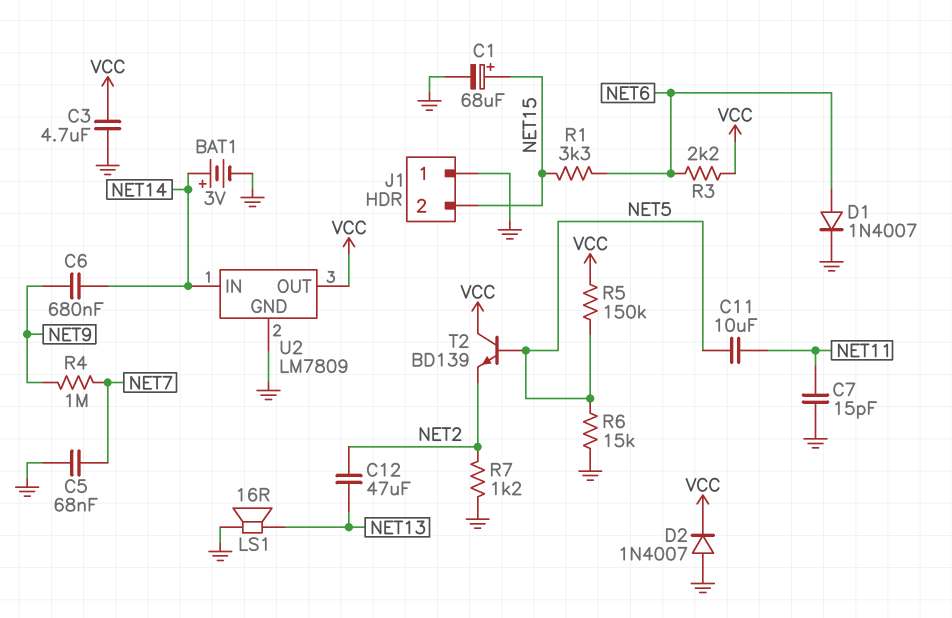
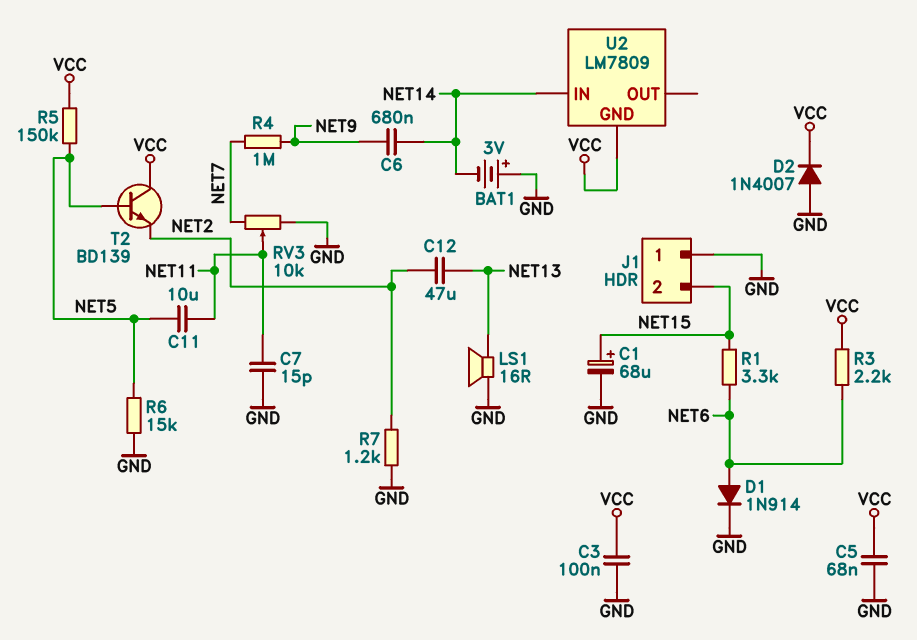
BAT1: 3V (plus NET14, minus GND) -> 3V (plus GND, minus NET14)
C3: 4.7uF (GND, VCC) -> 100nF (GND, VCC)
C5: 68nF (GND, NET7) -> 68nF (GND, VCC)
D1: diode 1N4007 (A NET6, K GND) -> diode 1N914 (A NET6, K GND)
RV3: none -> 10k (GND, NET7, wiper NET11)
U2 pin GND: GND -> VCC
U2 pin OUT: VCC -> none

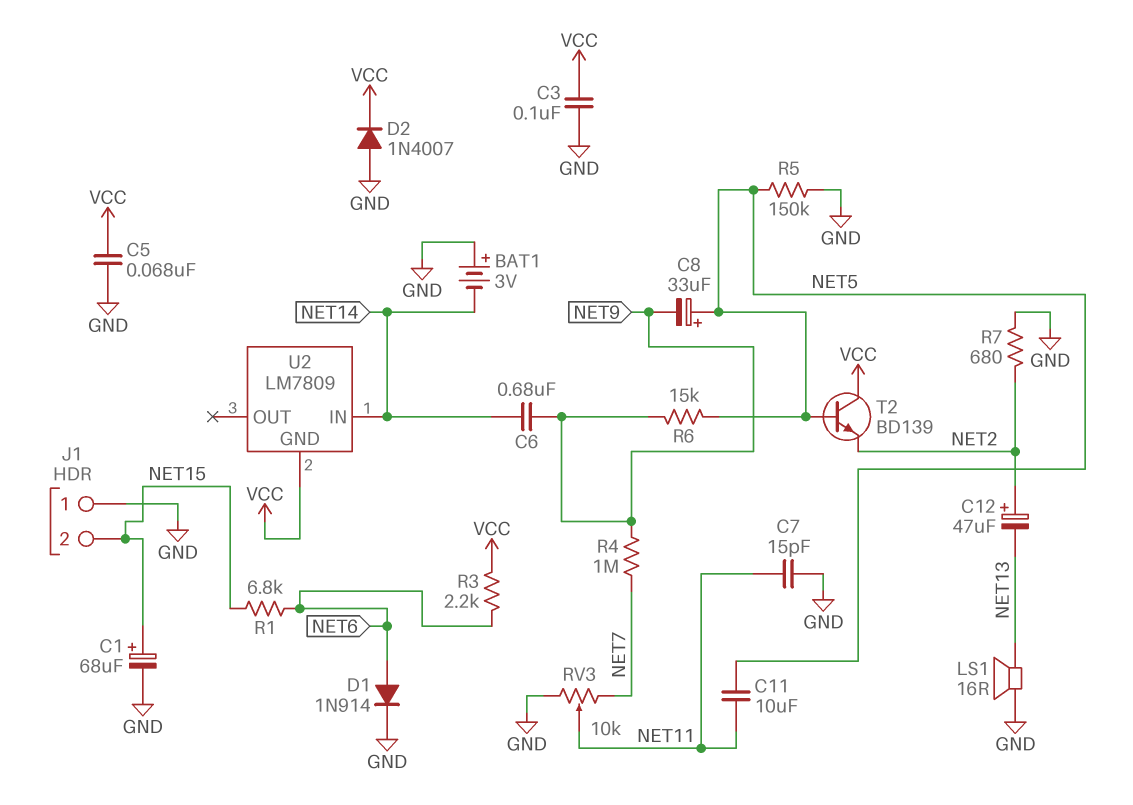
C8: none -> 33uF (plus NET5, minus NET9)
C12: 47uF (NET2, NET13) -> 47uF (plus NET2, minus NET13)
R1: 3.3k (NET6, NET15) -> 6.8k (NET6, NET15)
R5: 150k (NET5, VCC) -> 150k (GND, NET5)
R6: 15k (GND, NET5) -> 15k (NET5, NET9)
R7: 1.2k (GND, NET2) -> 680 (GND, NET2)

